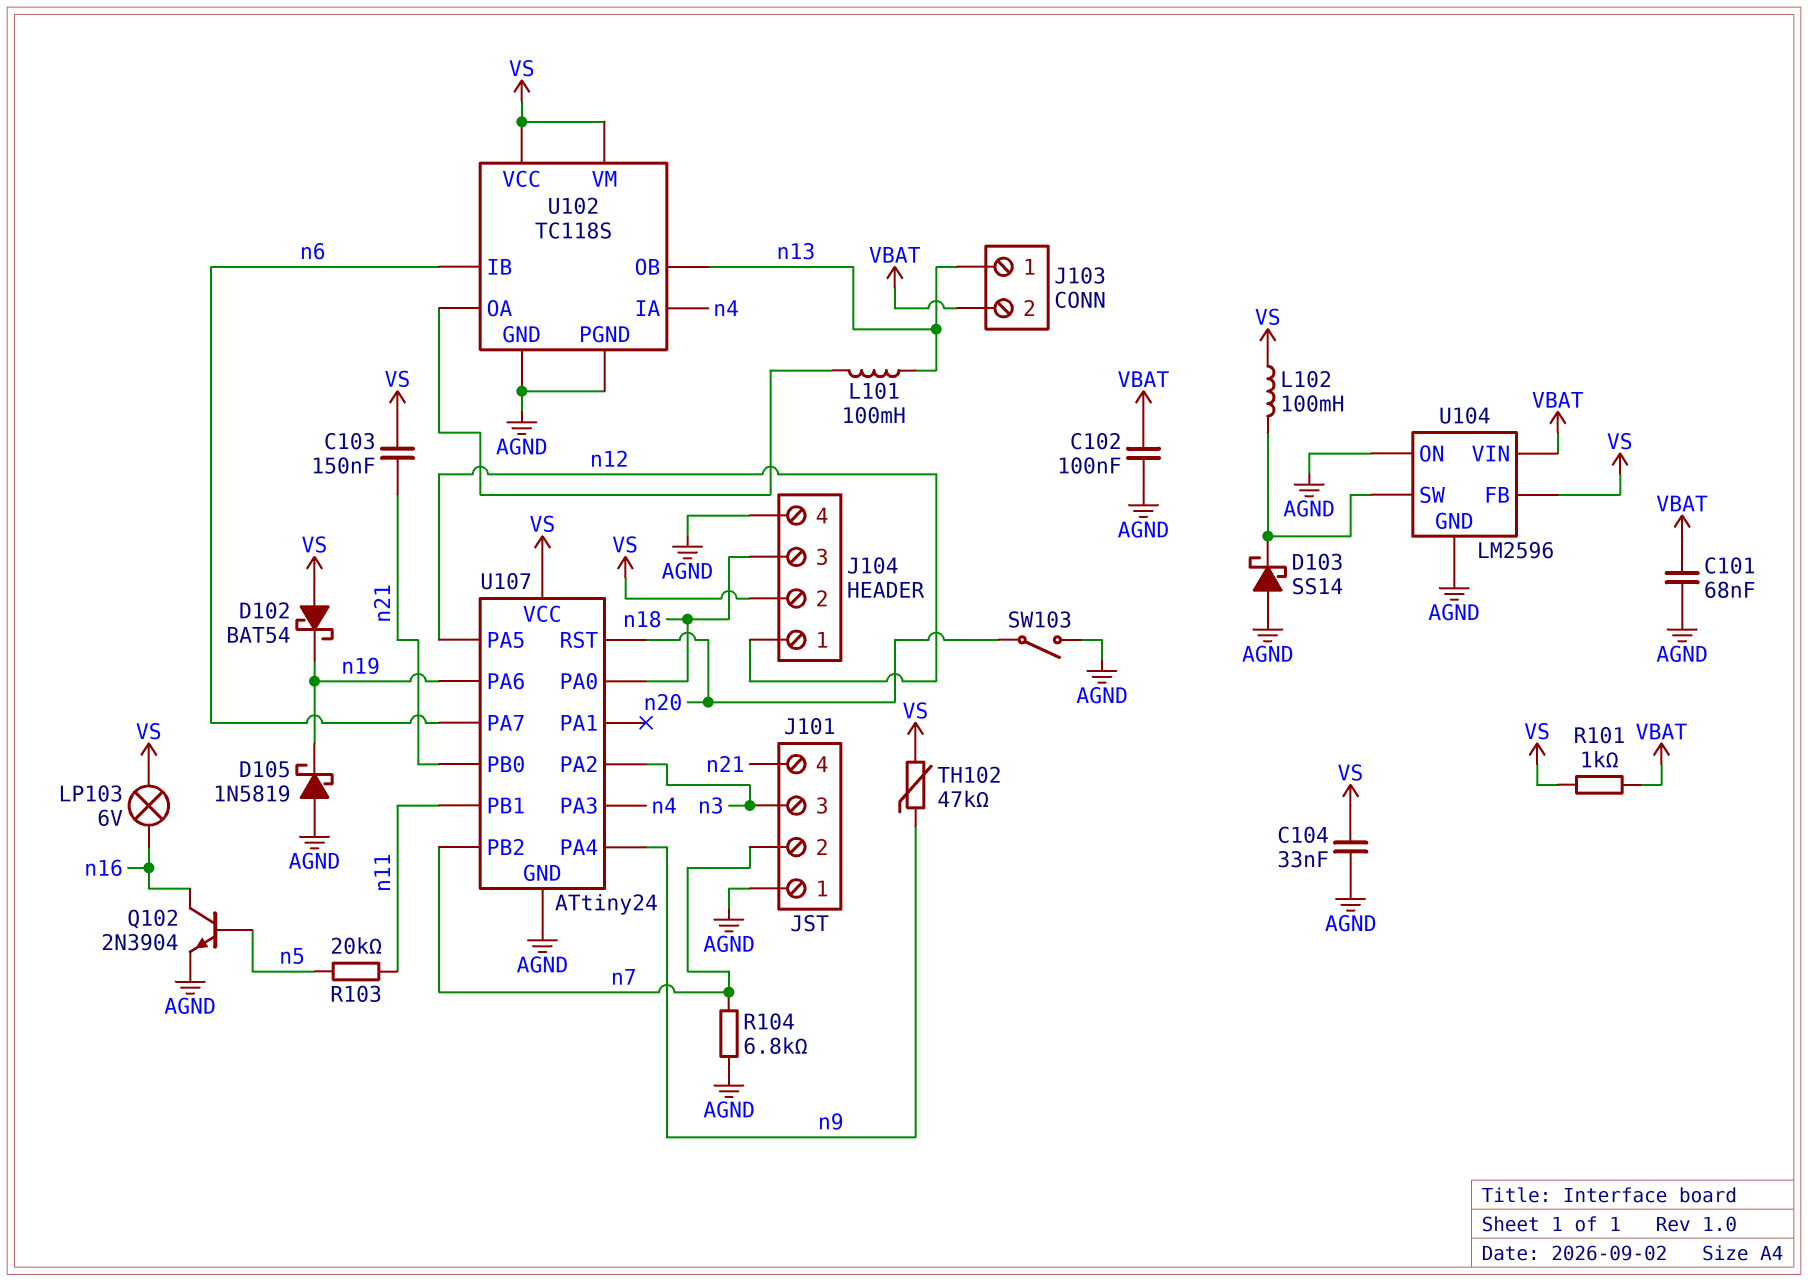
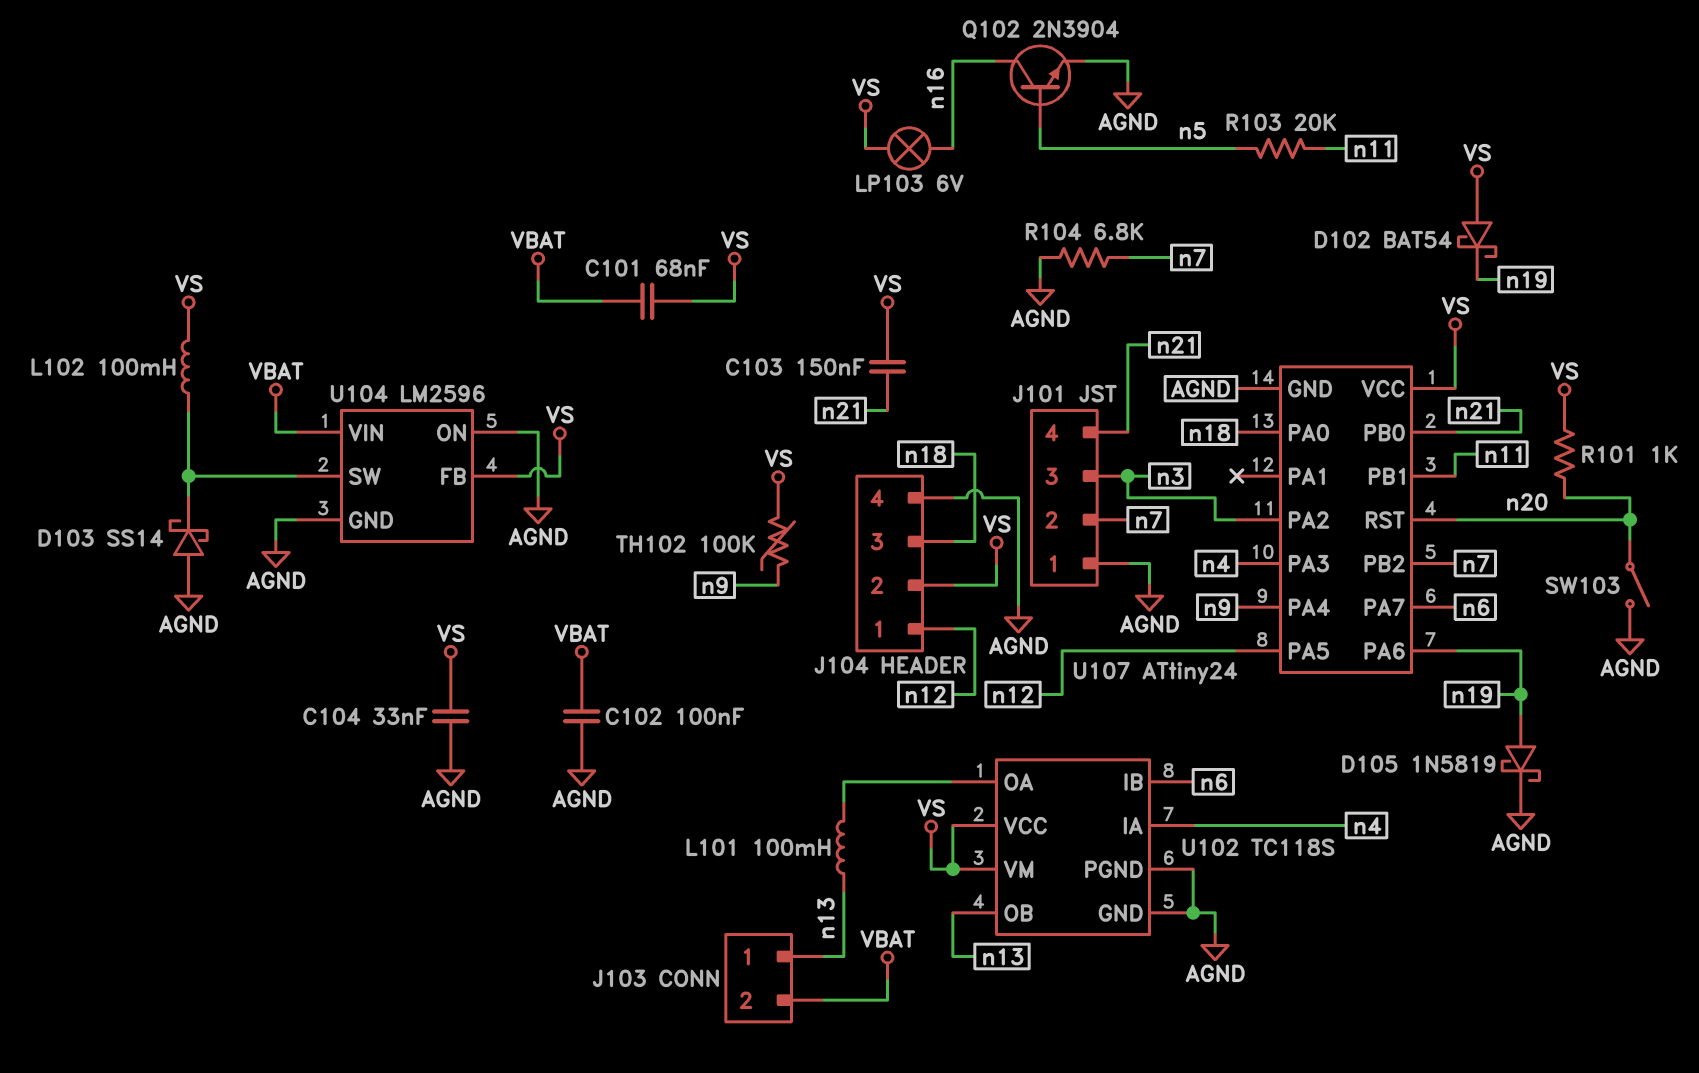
C101: 68nF (AGND, VBAT) -> 68nF (VBAT, VS)
D105: schottky 1N5819 (A AGND, K n19) -> schottky 1N5819 (A n19, K AGND)
R101: 1k (VBAT, VS) -> 1k (VS, n20)
TH102: 47k (VS, n9) -> 100k (VS, n9)

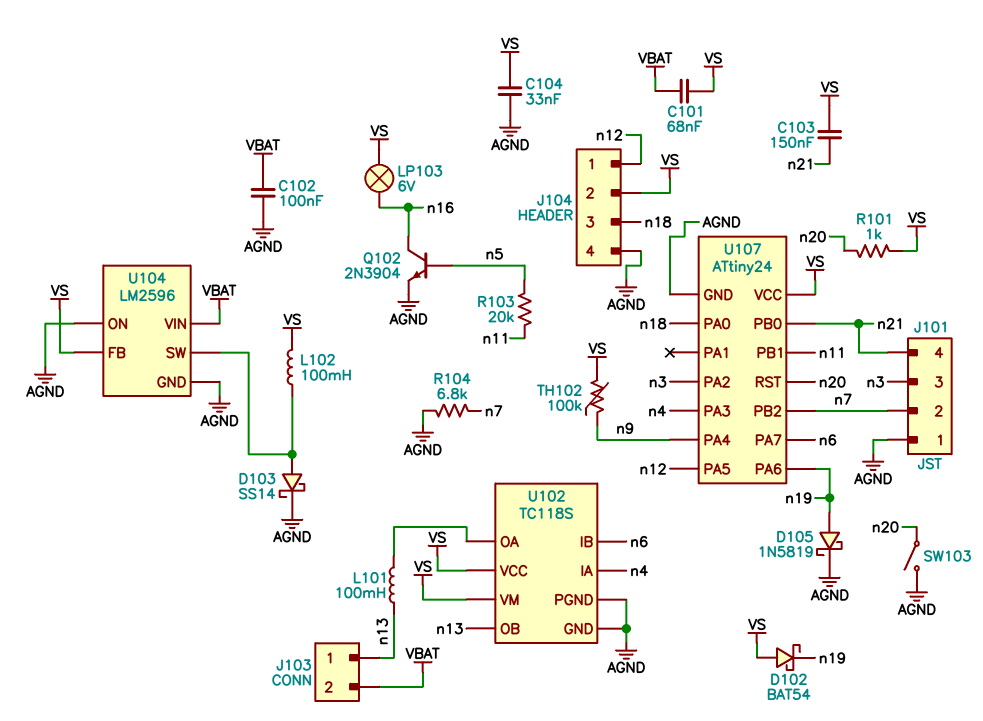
D103: schottky SS14 (A AGND, K U104/SW) -> schottky SS14 (A U104/SW, K AGND)

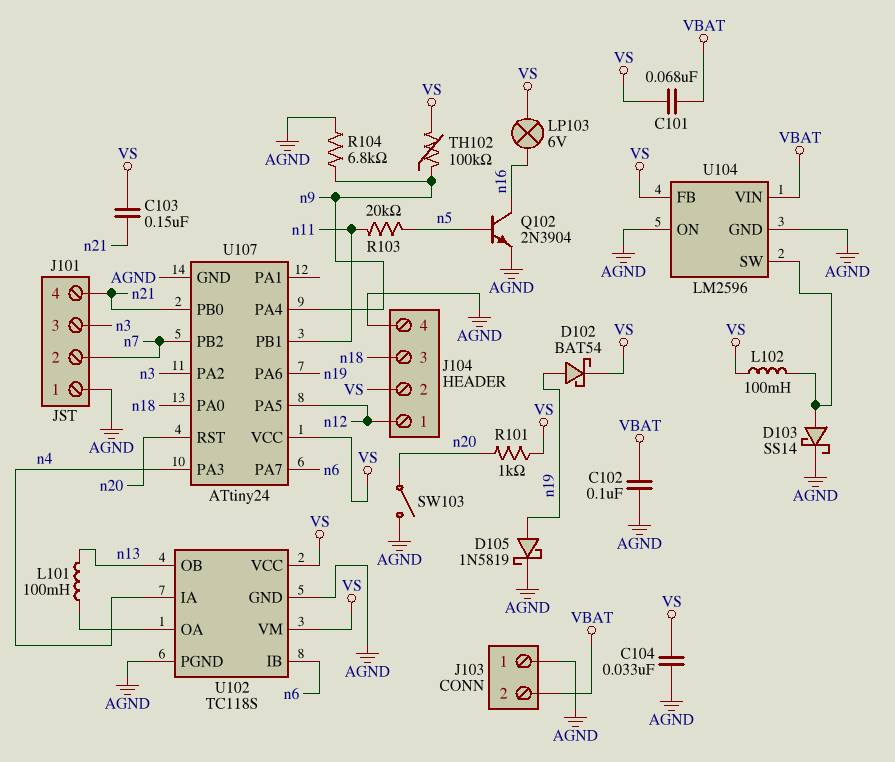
D102: schottky BAT54 (A VS, K n19) -> schottky BAT54 (A n19, K VS)
J103 pin 1: n13 -> AGND
R104: 6.8k (AGND, n7) -> 6.8k (AGND, n9)

